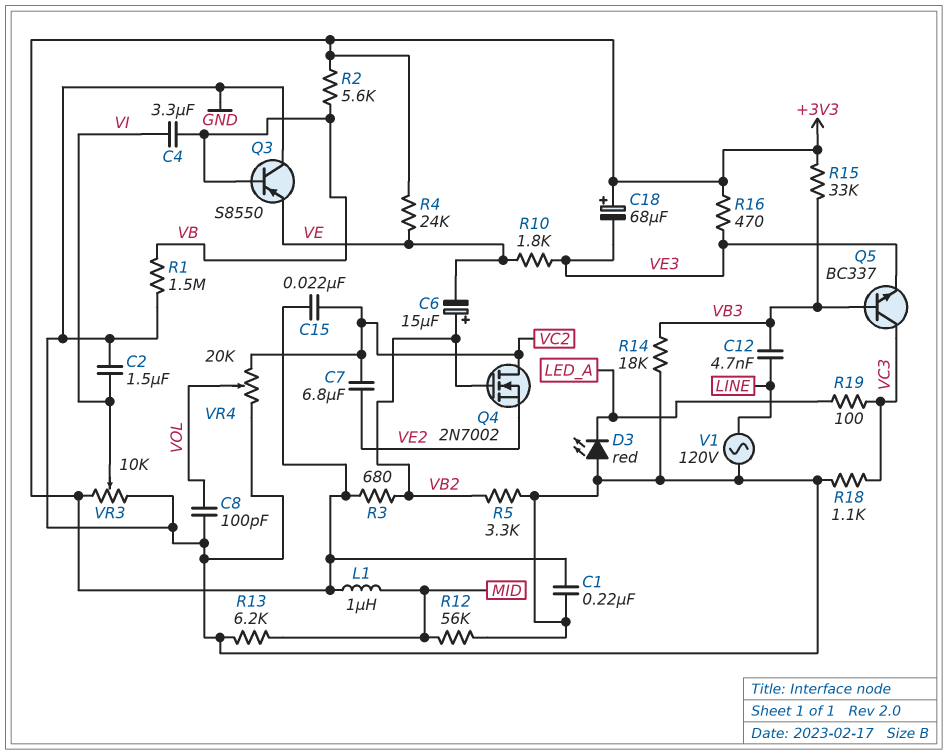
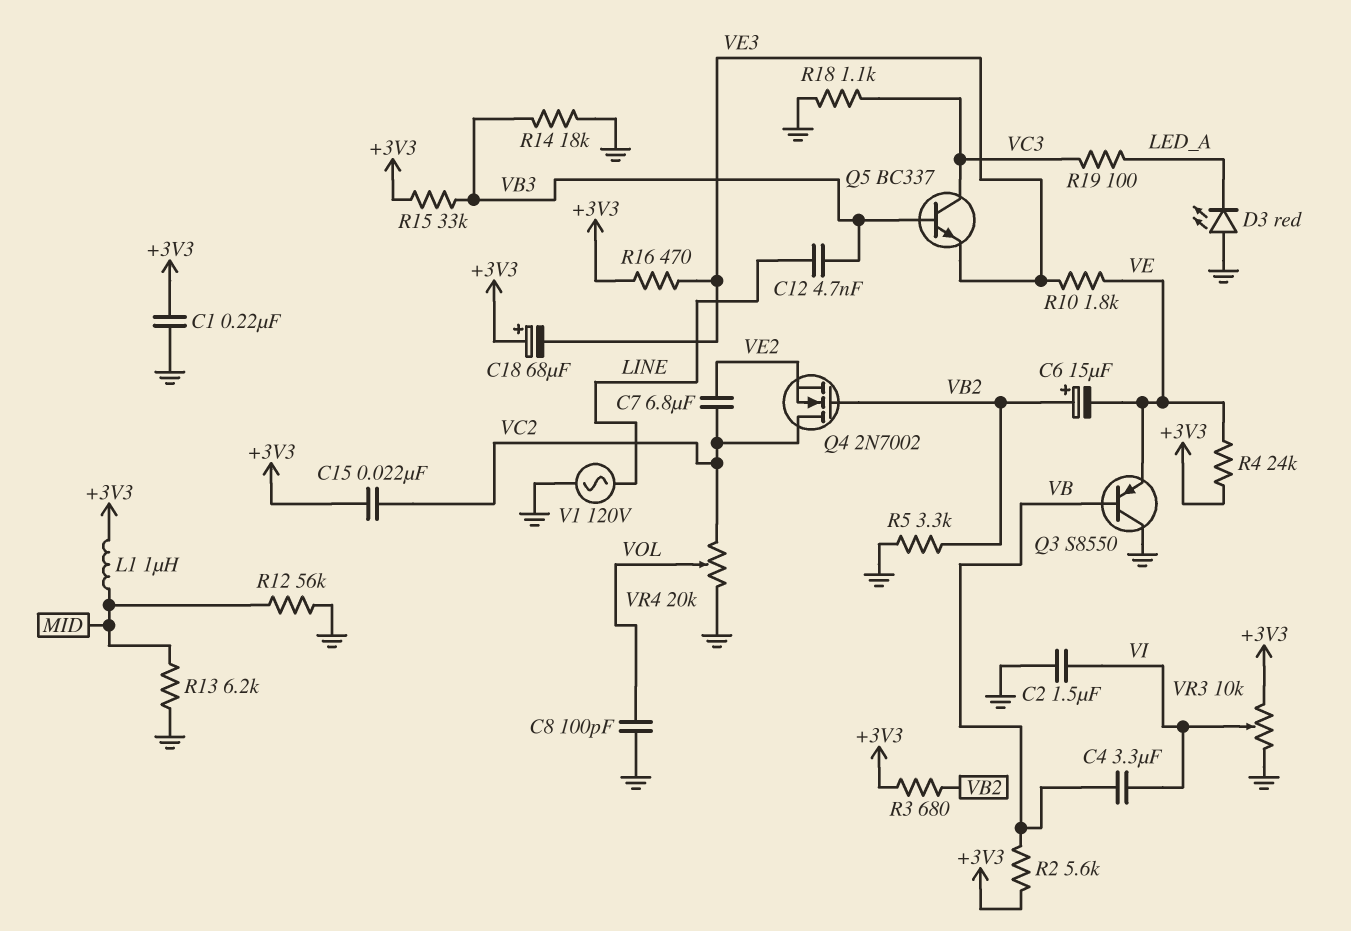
R1: 1.5M (GND, VB) -> none

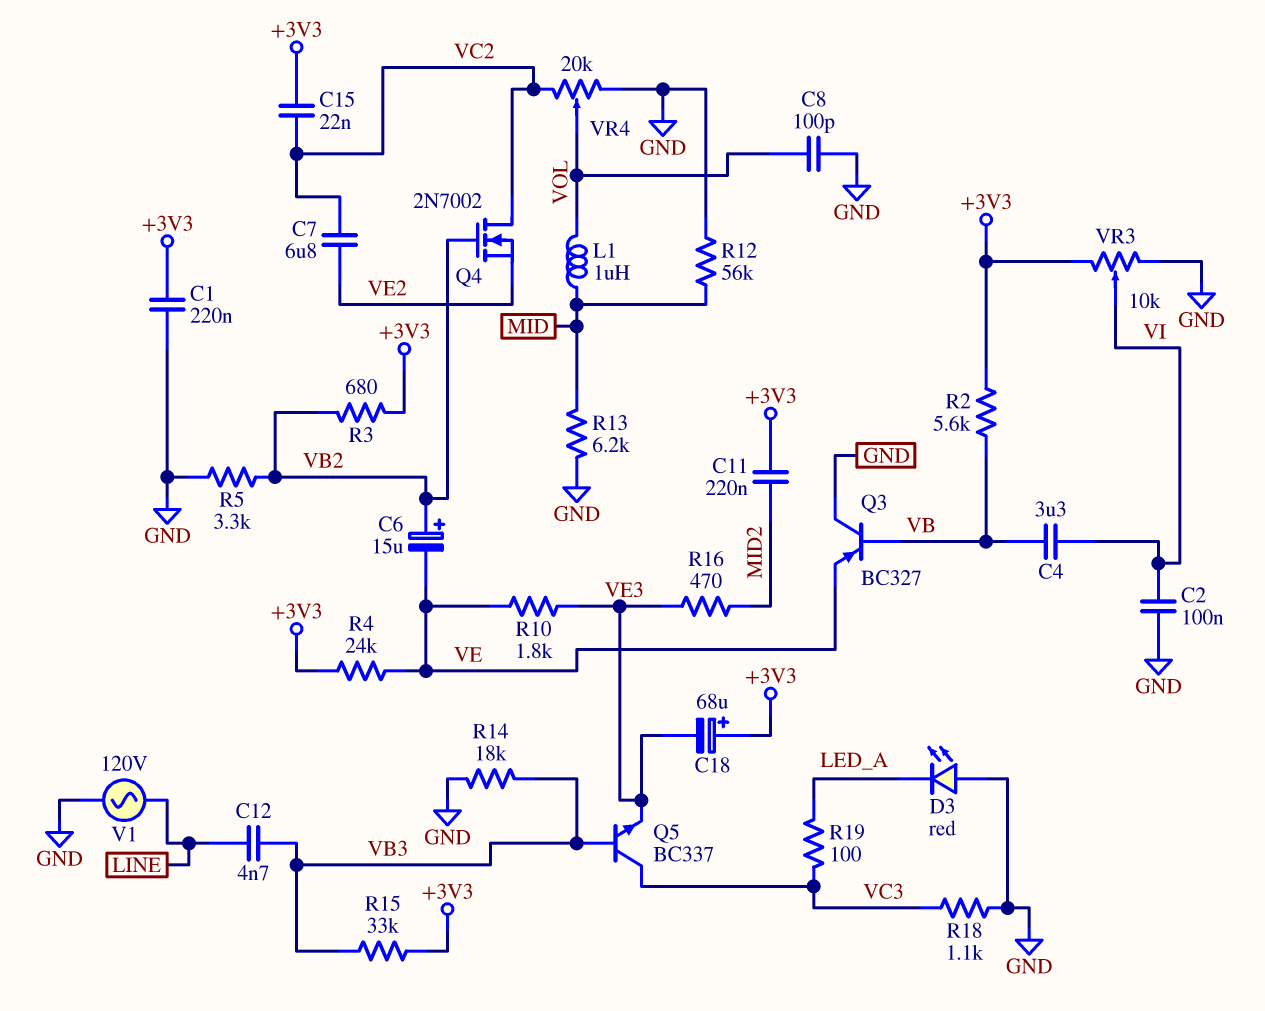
C2: 1.5uF (GND, VI) -> 100nF (GND, VI)
C11: none -> 220nF (+3V3, MID2)
L1: 1uH (+3V3, MID) -> 1uH (MID, VOL)
Q3: PNP S8550 (B VB, C GND, E VE) -> PNP BC327 (B VB, C GND, E VE)
R16: 470 (+3V3, VE3) -> 470 (MID2, VE3)

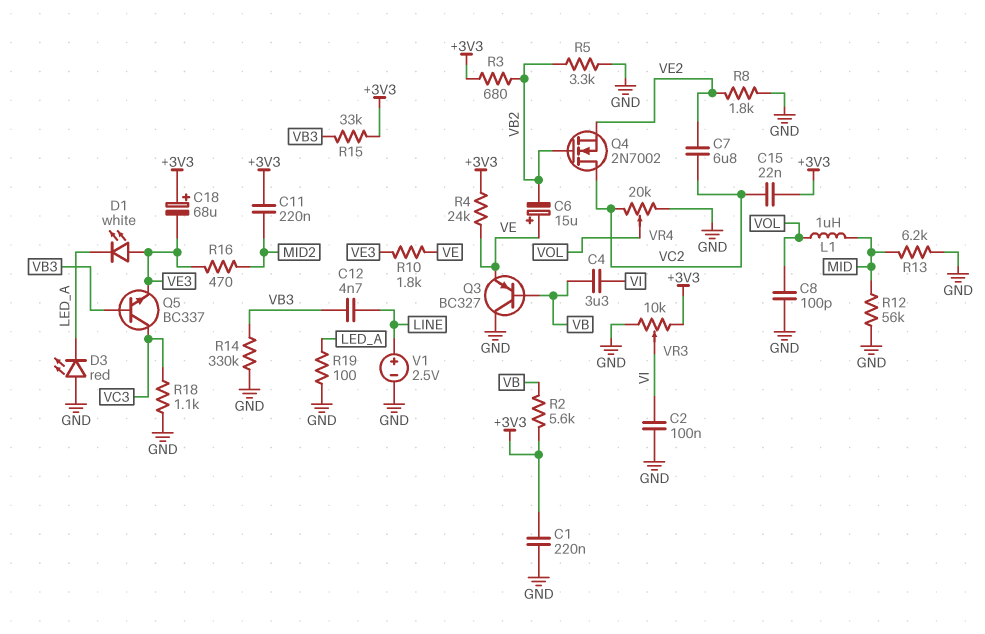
C6: 15uF (plus VB2, minus VE) -> 15uF (plus VE, minus VB2)
D1: none -> LED white (A VE3, K LED_A)
R8: none -> 1.8k (GND, VE2)
R14: 18k (GND, VB3) -> 330k (GND, VB3)
R19: 100 (LED_A, VC3) -> 100 (GND, LED_A)
V1: AC 120V (GND, LINE) -> 2.5V (plus LINE, minus GND)

